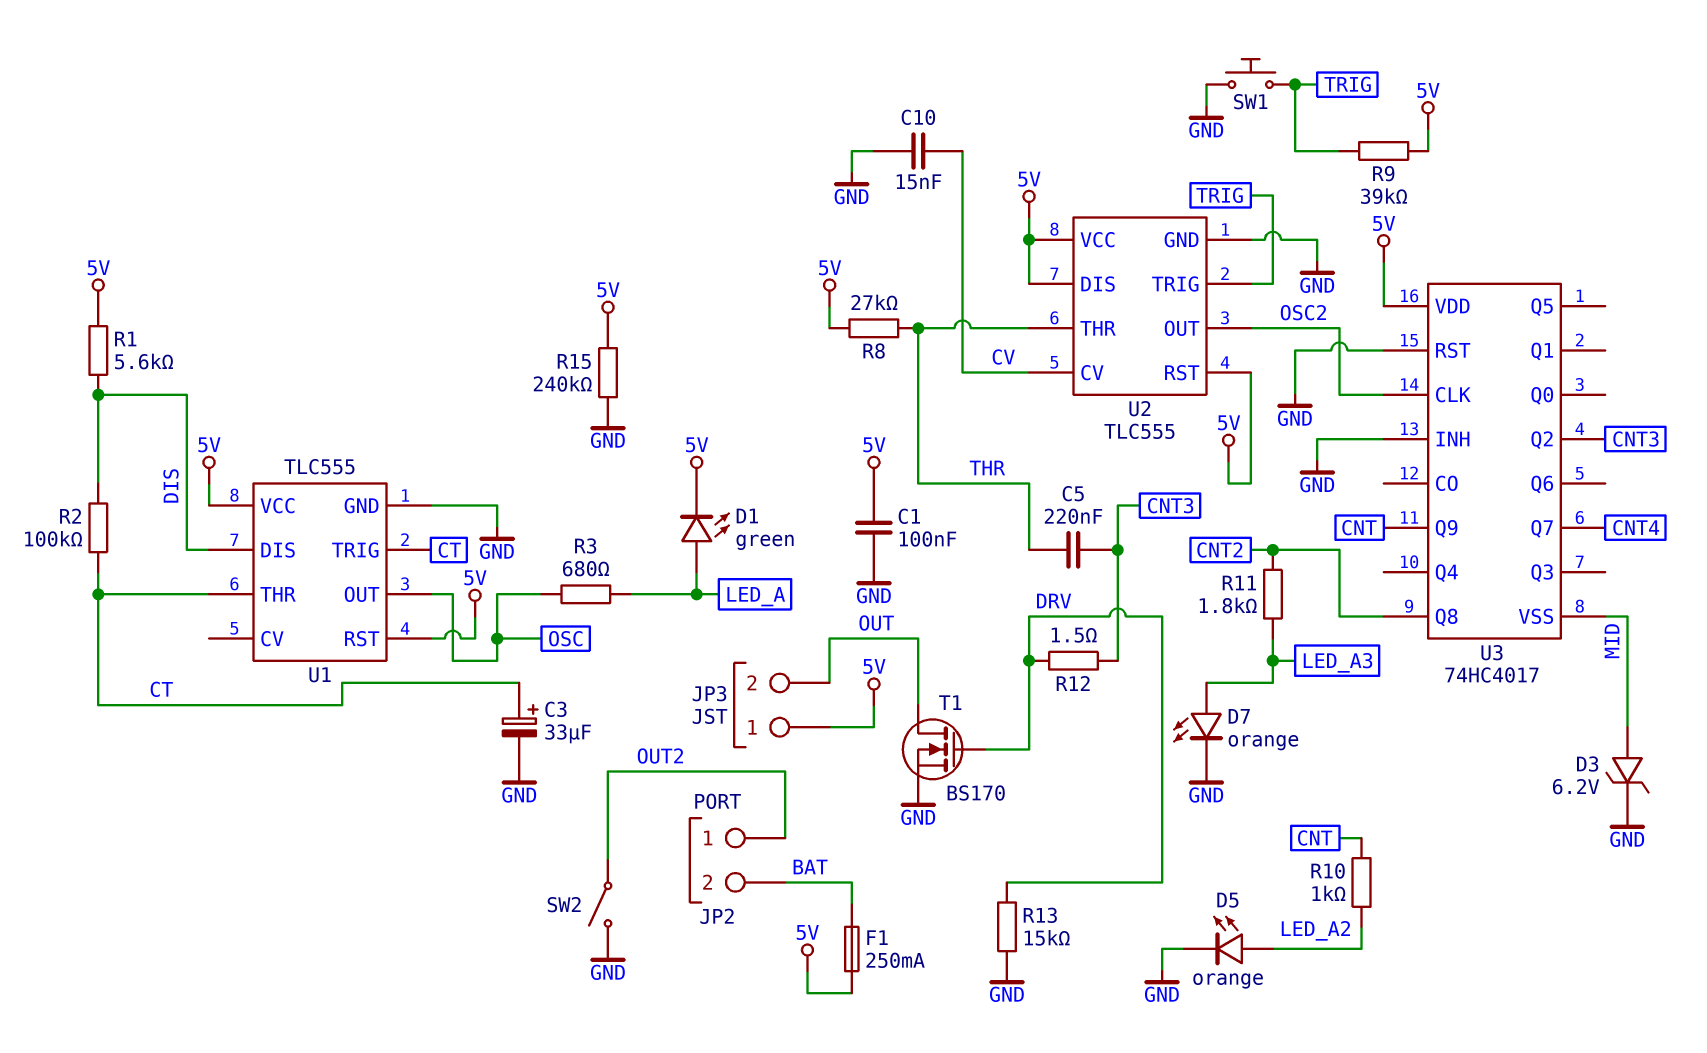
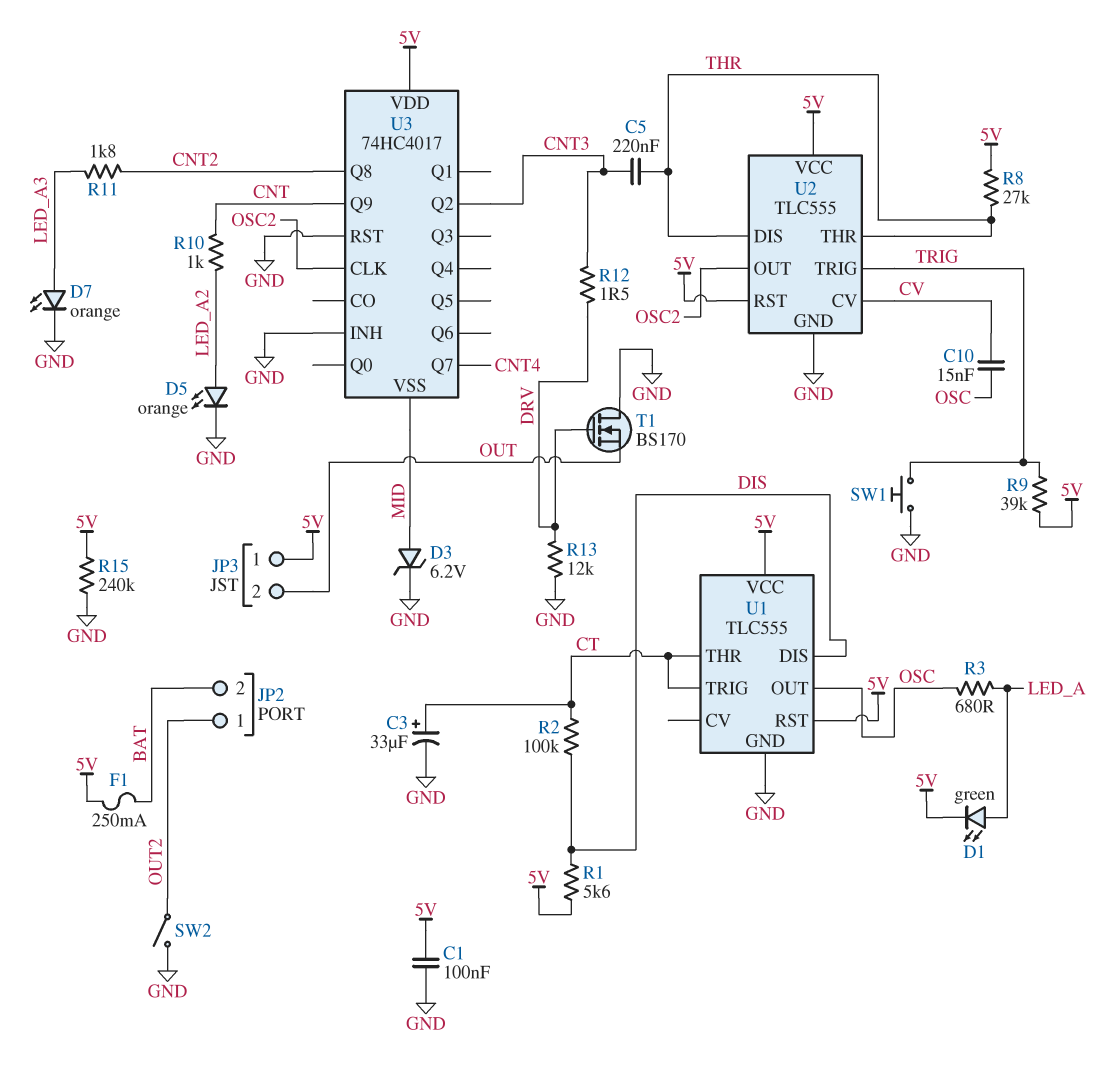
C10: 15nF (CV, GND) -> 15nF (CV, OSC)
R13: 15k (DRV, GND) -> 12k (DRV, GND)
T1: NMOS BS170 (G DRV, D OUT, S GND) -> NMOS BS170 (G DRV, D GND, S OUT)
U2 pin DIS: 5V -> THR

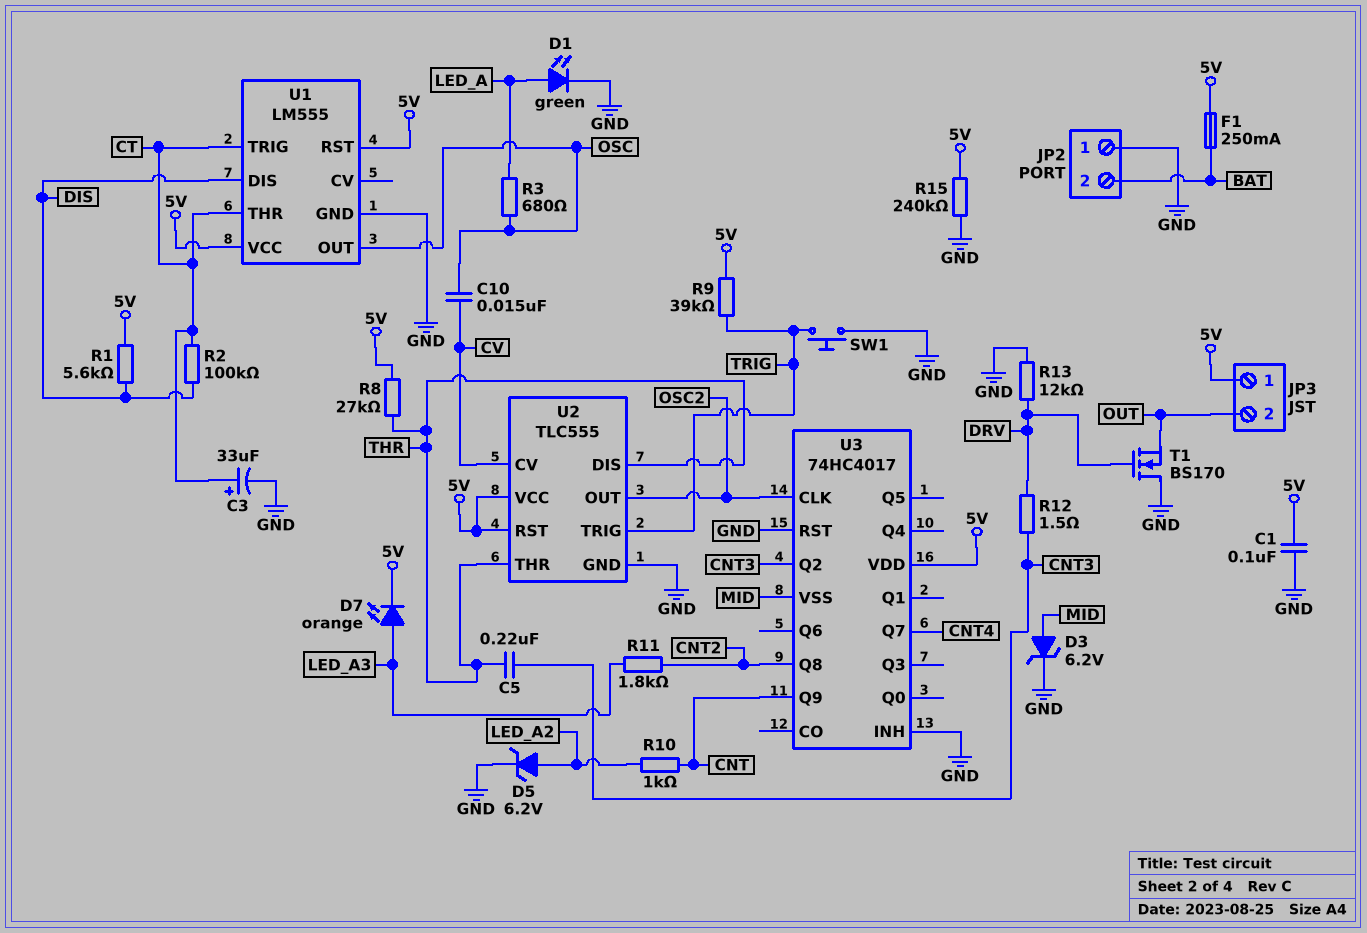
D1: LED green (A LED_A, K 5V) -> LED green (A LED_A, K GND)
D5: LED orange (A LED_A2, K GND) -> zener 6.2V (A LED_A2, K GND)
D7: LED orange (A LED_A3, K GND) -> LED orange (A LED_A3, K 5V)
JP2 pin 1: OUT2 -> GND
SW2: switch (GND, OUT2) -> none
U1: TLC555 -> LM555

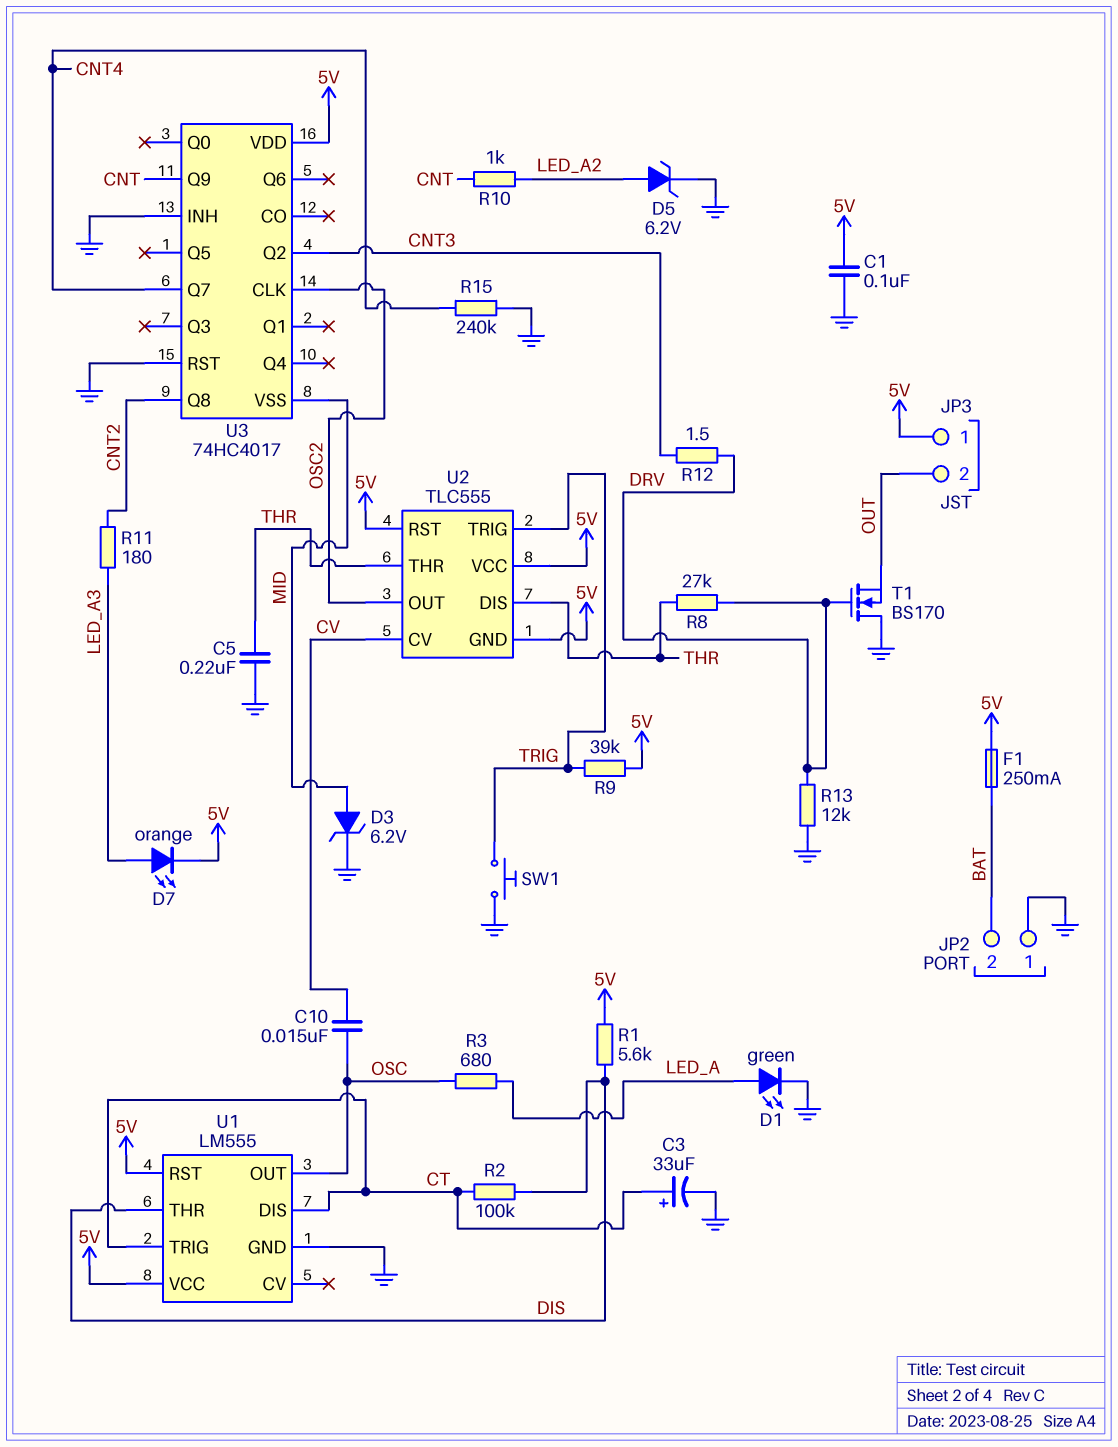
C5: 220nF (CNT3, THR) -> 220nF (GND, THR)
R8: 27k (5V, THR) -> 27k (DRV, THR)
R11: 1.8k (CNT2, LED_A3) -> 180 (CNT2, LED_A3)
R15: 240k (5V, GND) -> 240k (CNT4, GND)
U1 pin DIS: DIS -> CT
U1 pin THR: CT -> DIS
U2 pin GND: GND -> 5V

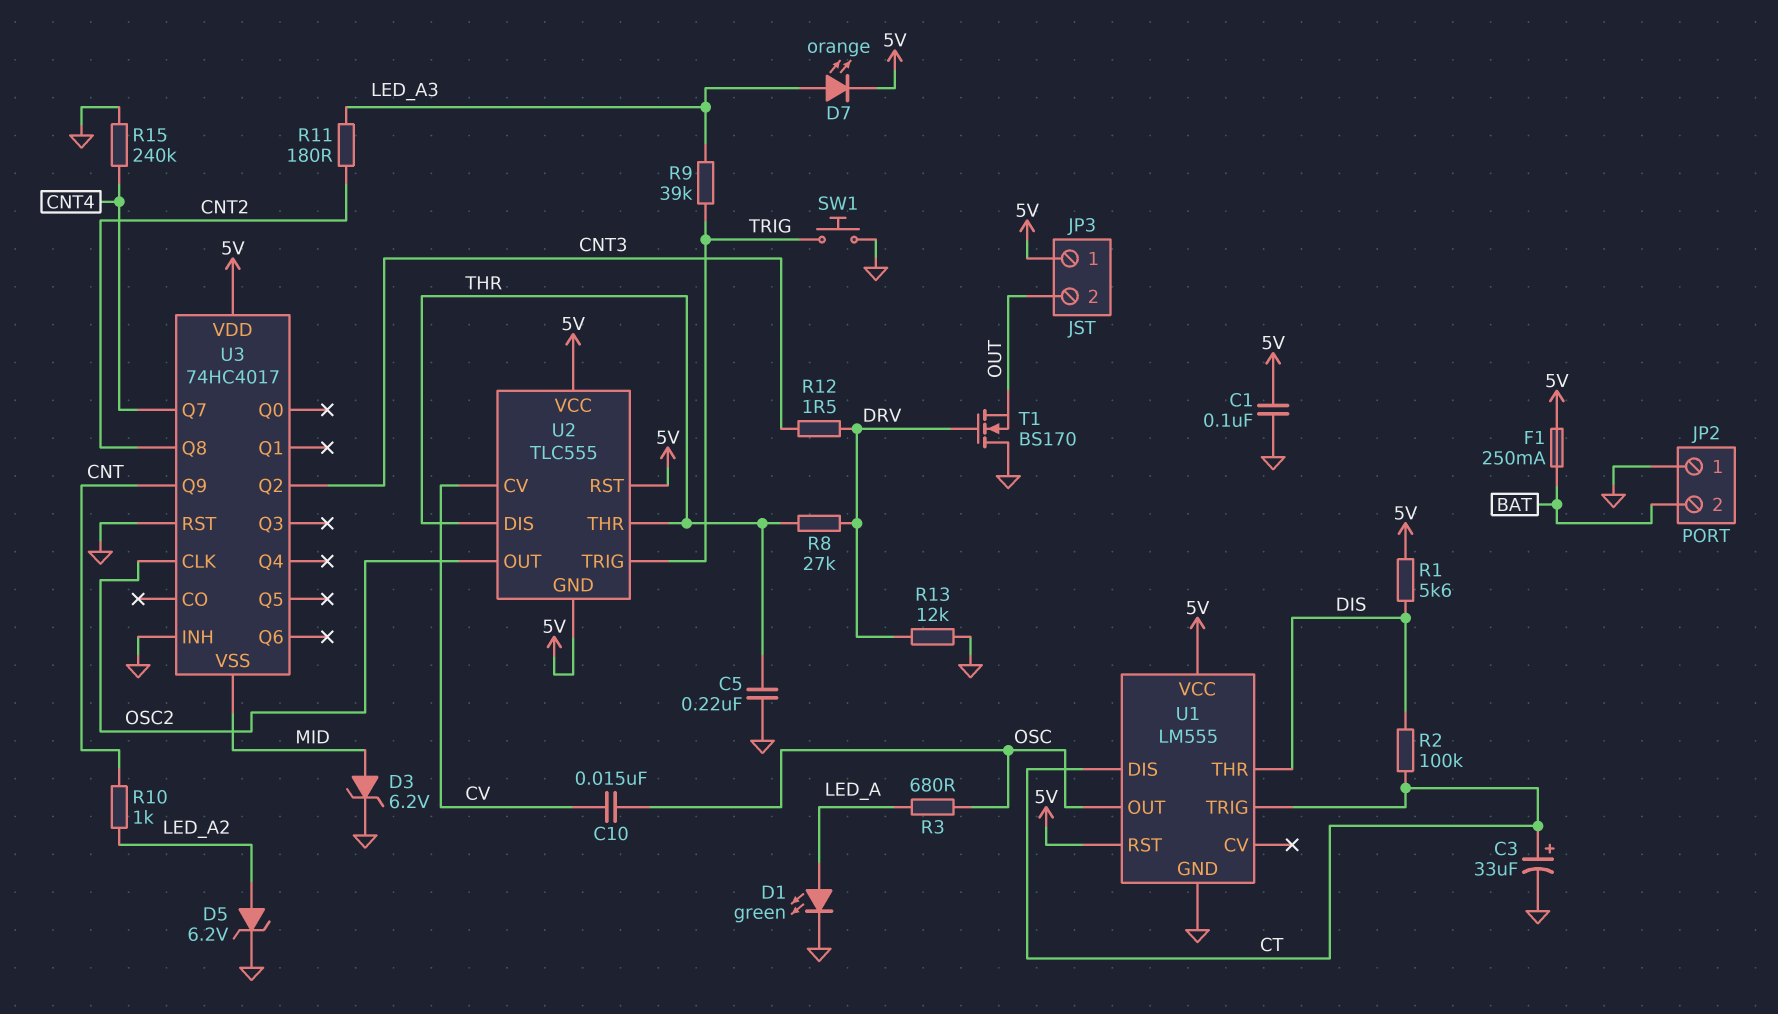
R9: 39k (5V, TRIG) -> 39k (LED_A3, TRIG)

